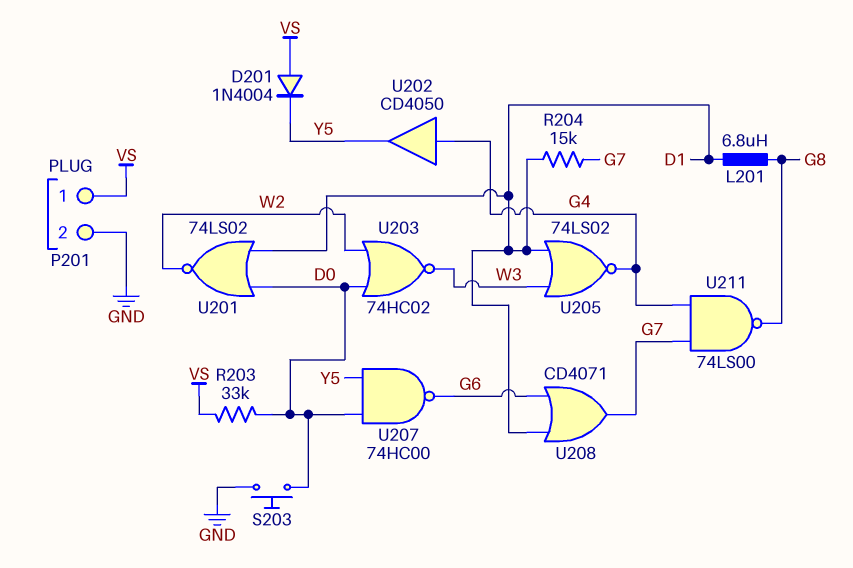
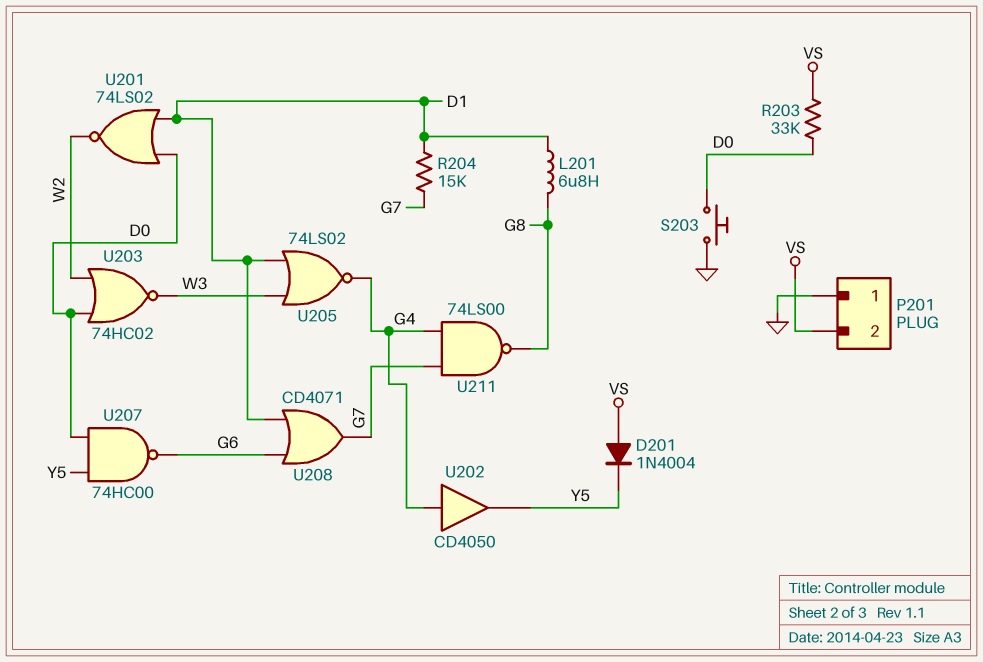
P201 pin 1: VS -> GND
P201 pin 2: GND -> VS

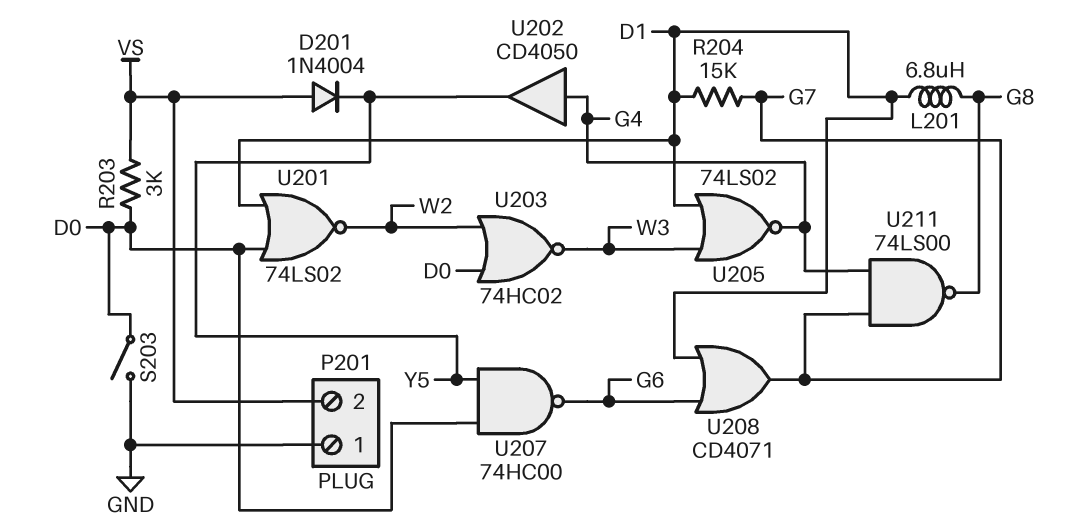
R203: 33k (D0, VS) -> 3k (D0, VS)
S203: button (D0, GND) -> switch (D0, GND)

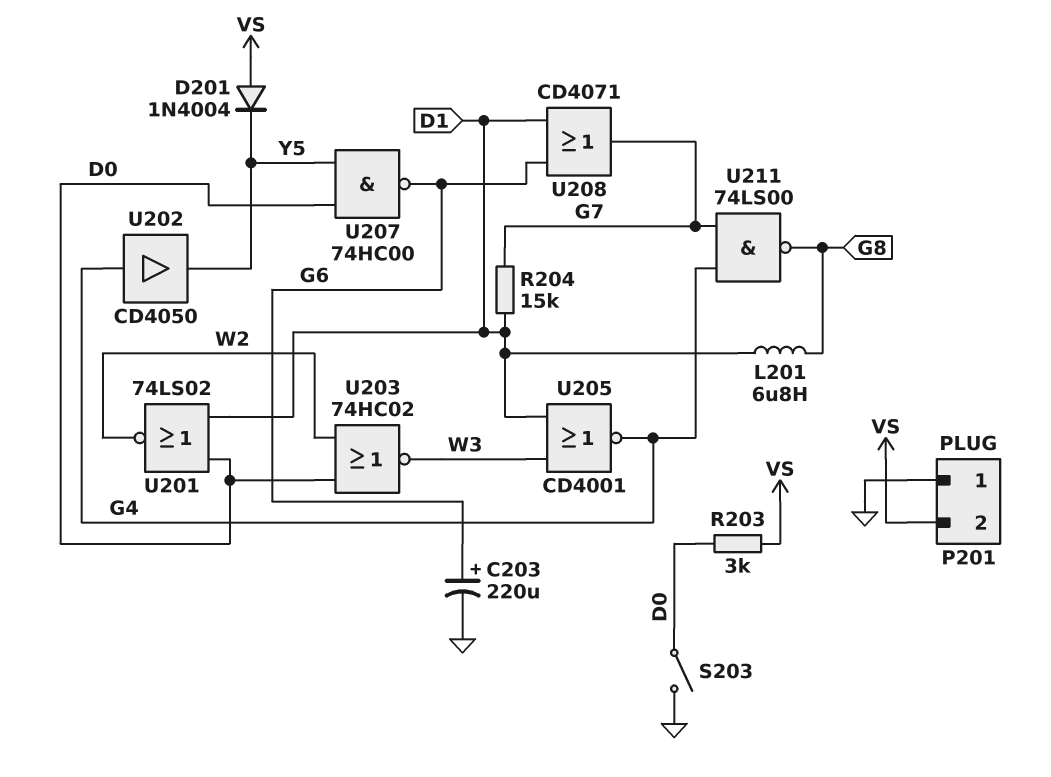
C203: none -> 220uF (plus G6, minus GND)
U205: NOR 74LS02 (in D1, in W3, out G4) -> NOR CD4001 (in D1, in W3, out G4)

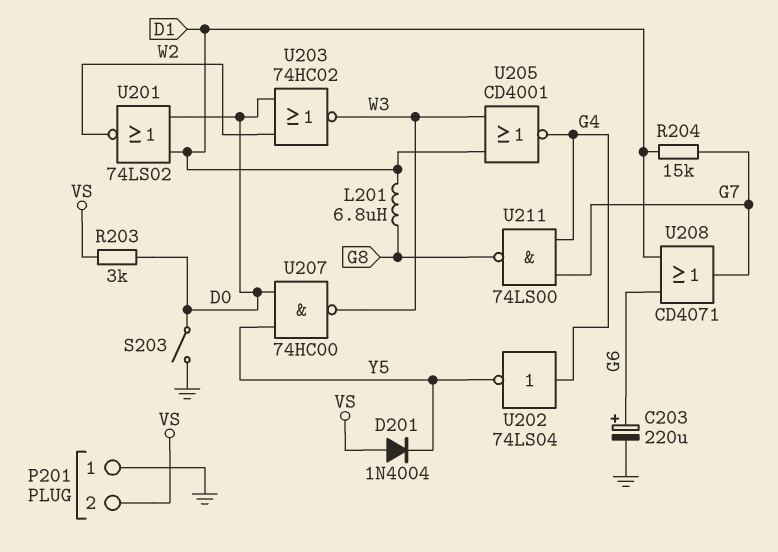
U202: buffer CD4050 (in G4, out Y5) -> NOT 74LS04 (in G4, out Y5)
U207: NAND 74HC00 (in D0, in Y5, out G6) -> NAND 74HC00 (in D0, in Y5, out W3)

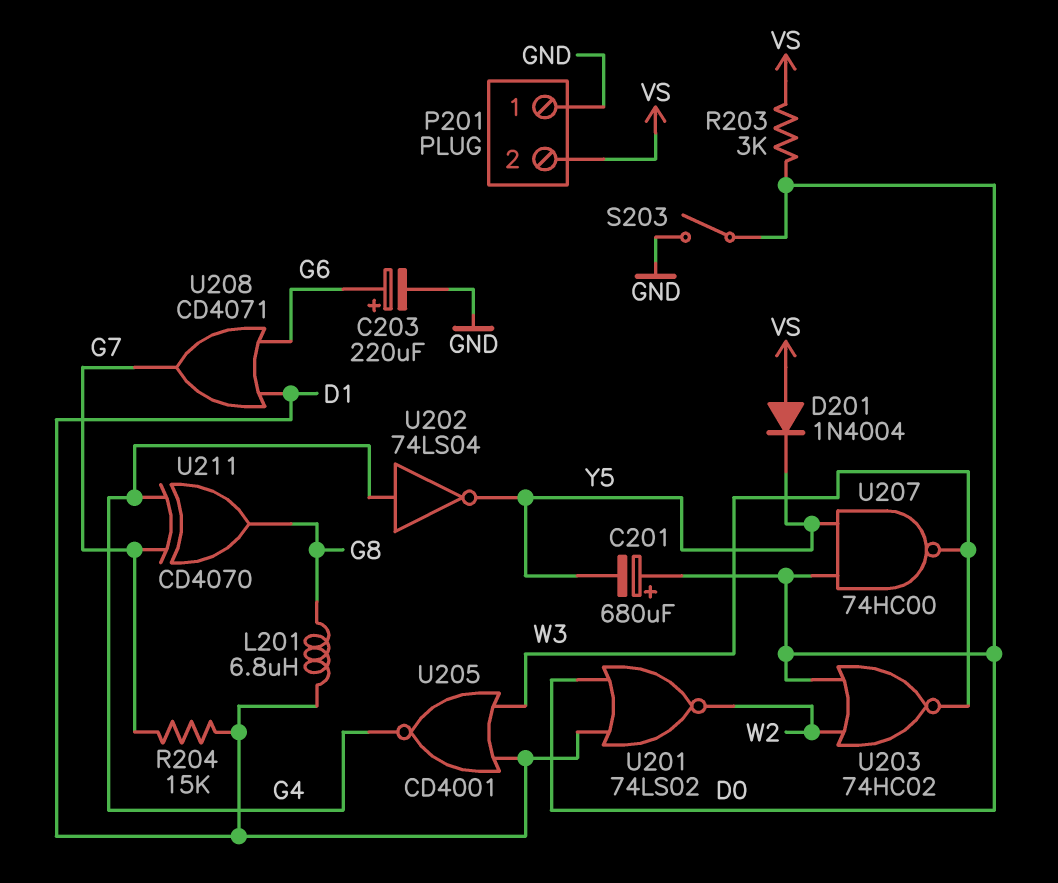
C201: none -> 680uF (plus D0, minus Y5)
U211: NAND 74LS00 (in G4, in G7, out G8) -> XOR CD4070 (in G4, in G7, out G8)

